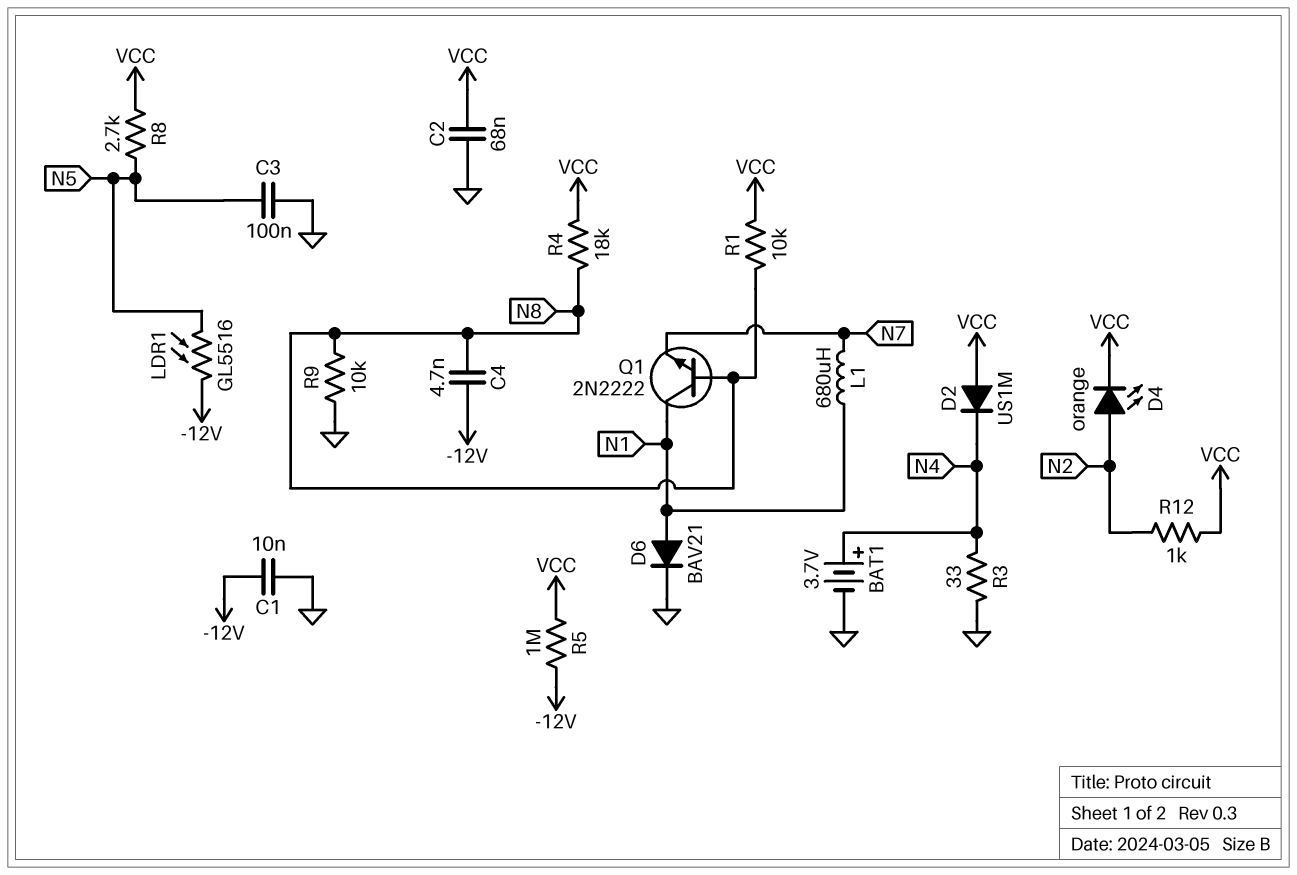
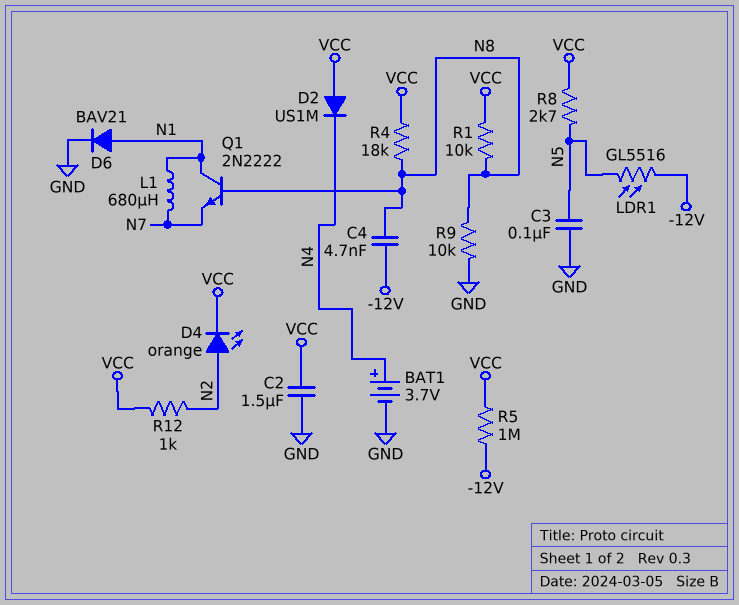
C1: 10nF (-12V, GND) -> none
C2: 68nF (GND, VCC) -> 1.5uF (GND, VCC)
R3: 33 (GND, N4) -> none

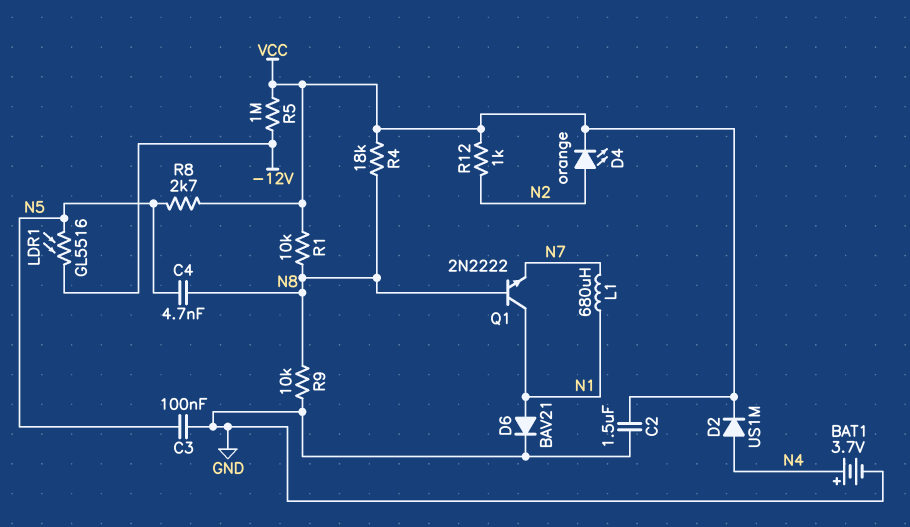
C4: 4.7nF (-12V, N8) -> 4.7nF (N5, N8)
D2: diode US1M (A VCC, K N4) -> diode US1M (A N4, K VCC)

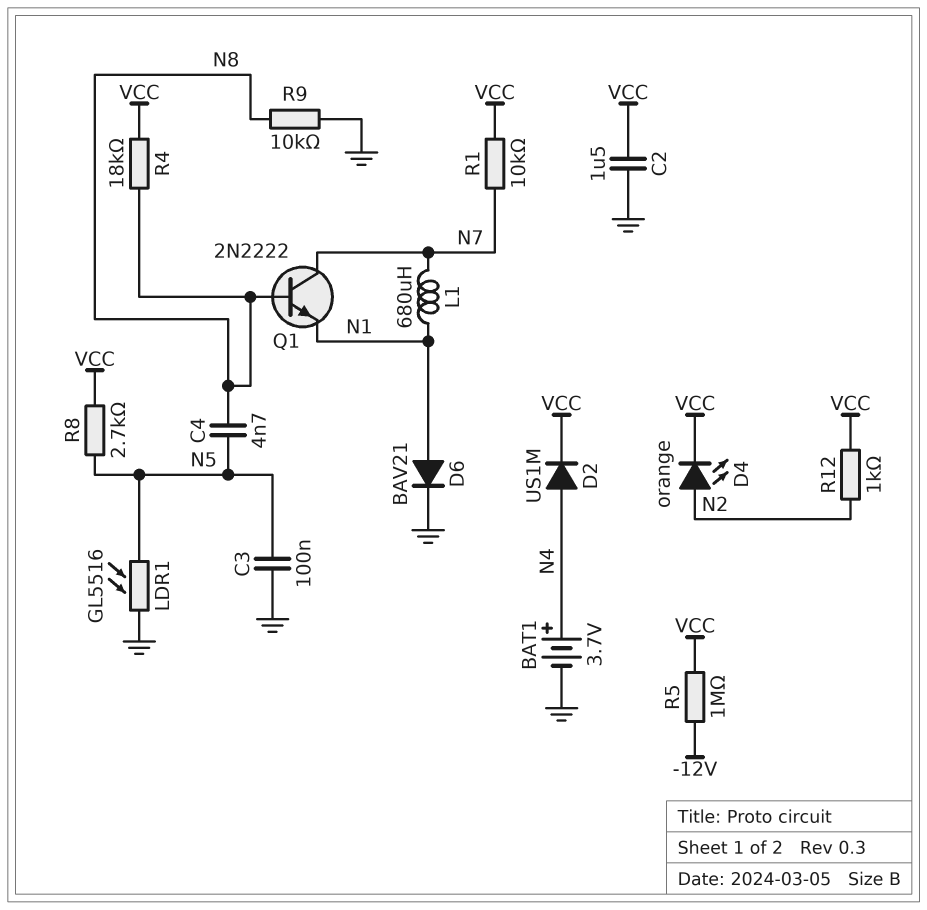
LDR1: GL5516 (-12V, N5) -> GL5516 (GND, N5)
Q1: NPN 2N2222 (B N8, C N1, E N7) -> NPN 2N2222 (B N8, C N7, E N1)
R1: 10k (N8, VCC) -> 10k (N7, VCC)

